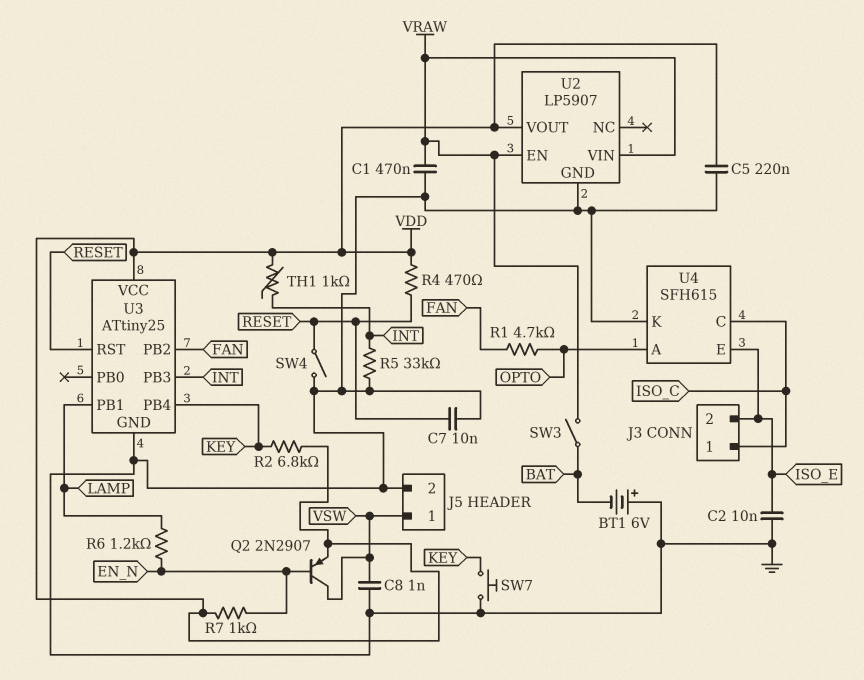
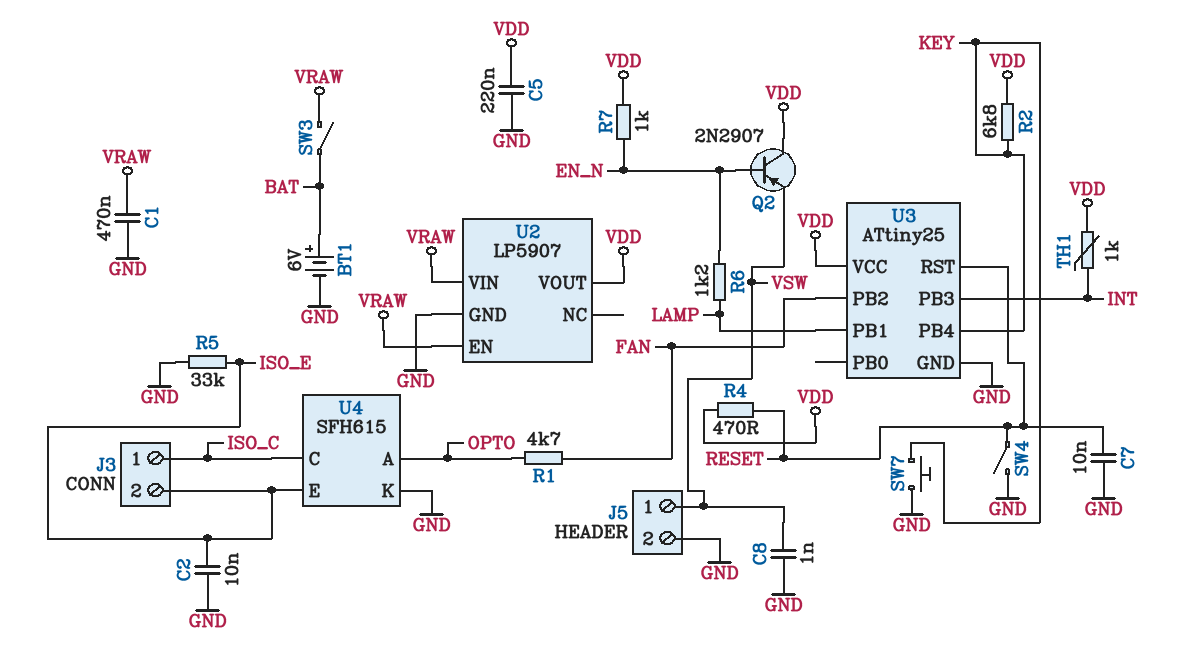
BT1: 6V (plus GND, minus BAT) -> 6V (plus BAT, minus GND)
Q2: PNP 2N2907 (B EN_N, C VSW, E VDD) -> PNP 2N2907 (B EN_N, C VDD, E VSW)
R5: 33k (GND, INT) -> 33k (GND, ISO_E)

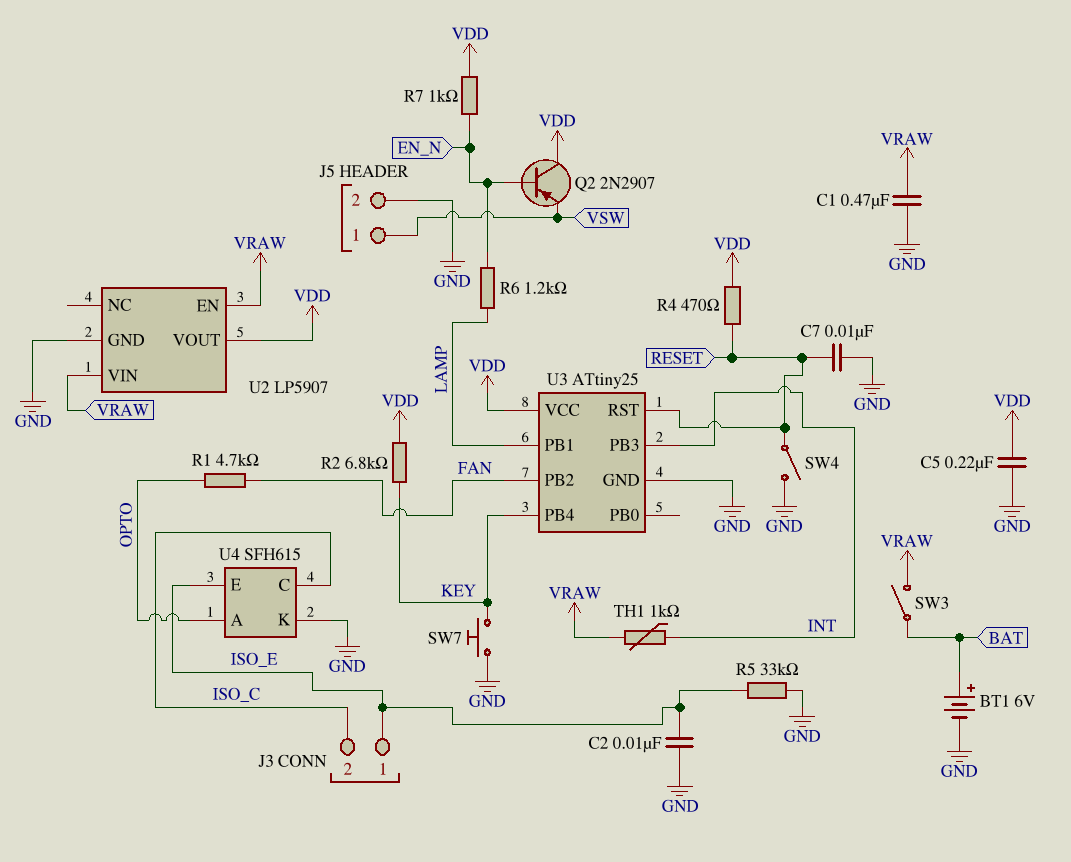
C8: 1nF (GND, VSW) -> none
J3 pin 1: ISO_C -> ISO_E
J3 pin 2: ISO_E -> ISO_C
TH1: 1k (INT, VDD) -> 1k (INT, VRAW)

